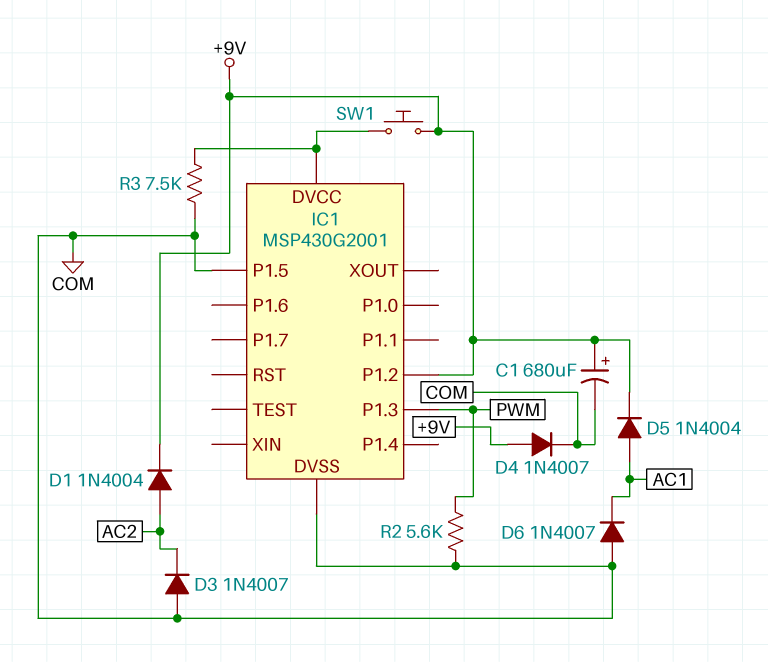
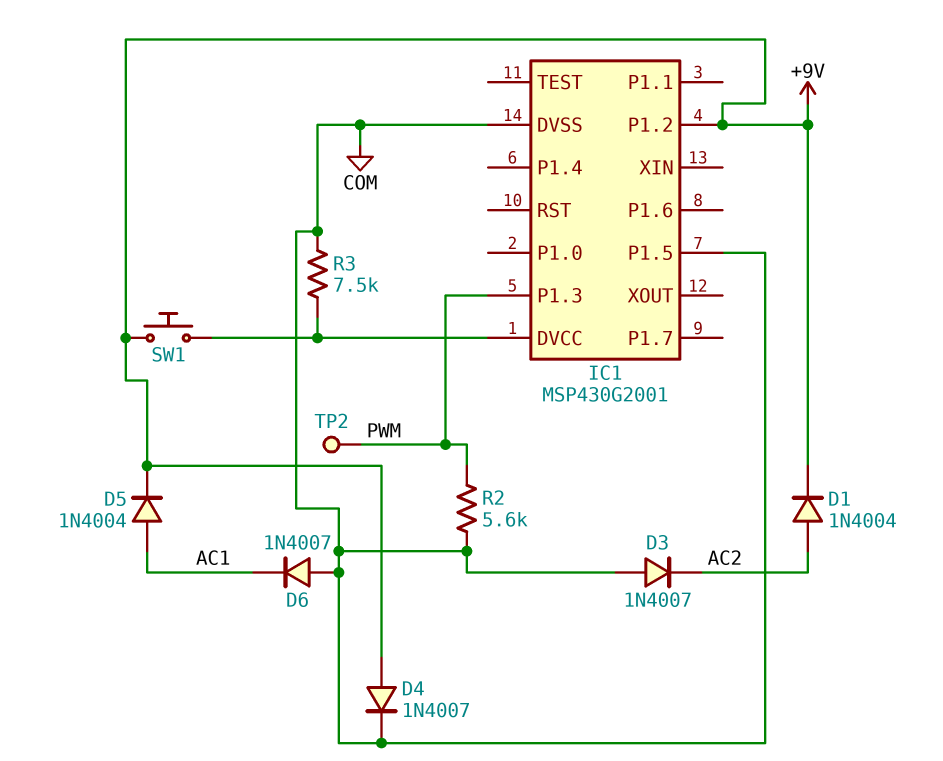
C1: 680uF (plus +9V, minus COM) -> none
TP2: none -> test point (PWM)

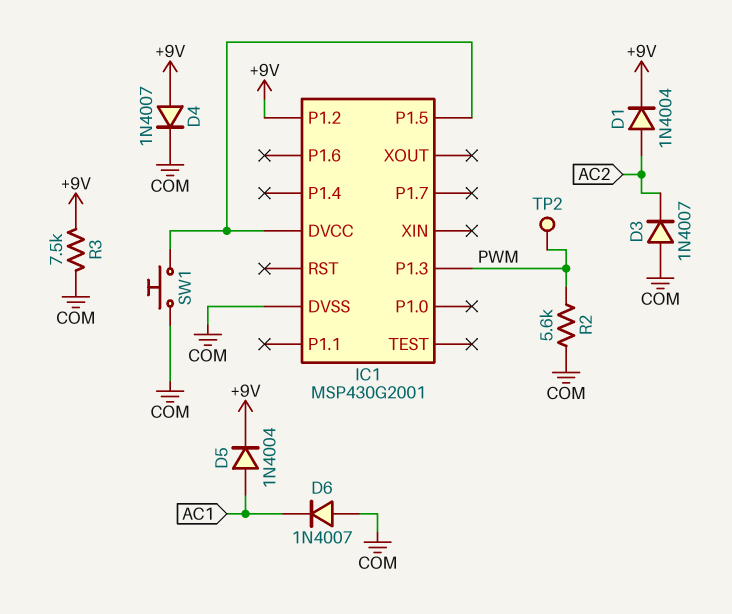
IC1 pin P1.5: COM -> IC1/DVCC
R3: 7.5k (COM, IC1/DVCC) -> 7.5k (+9V, COM)
SW1: button (+9V, IC1/DVCC) -> button (COM, IC1/DVCC)

